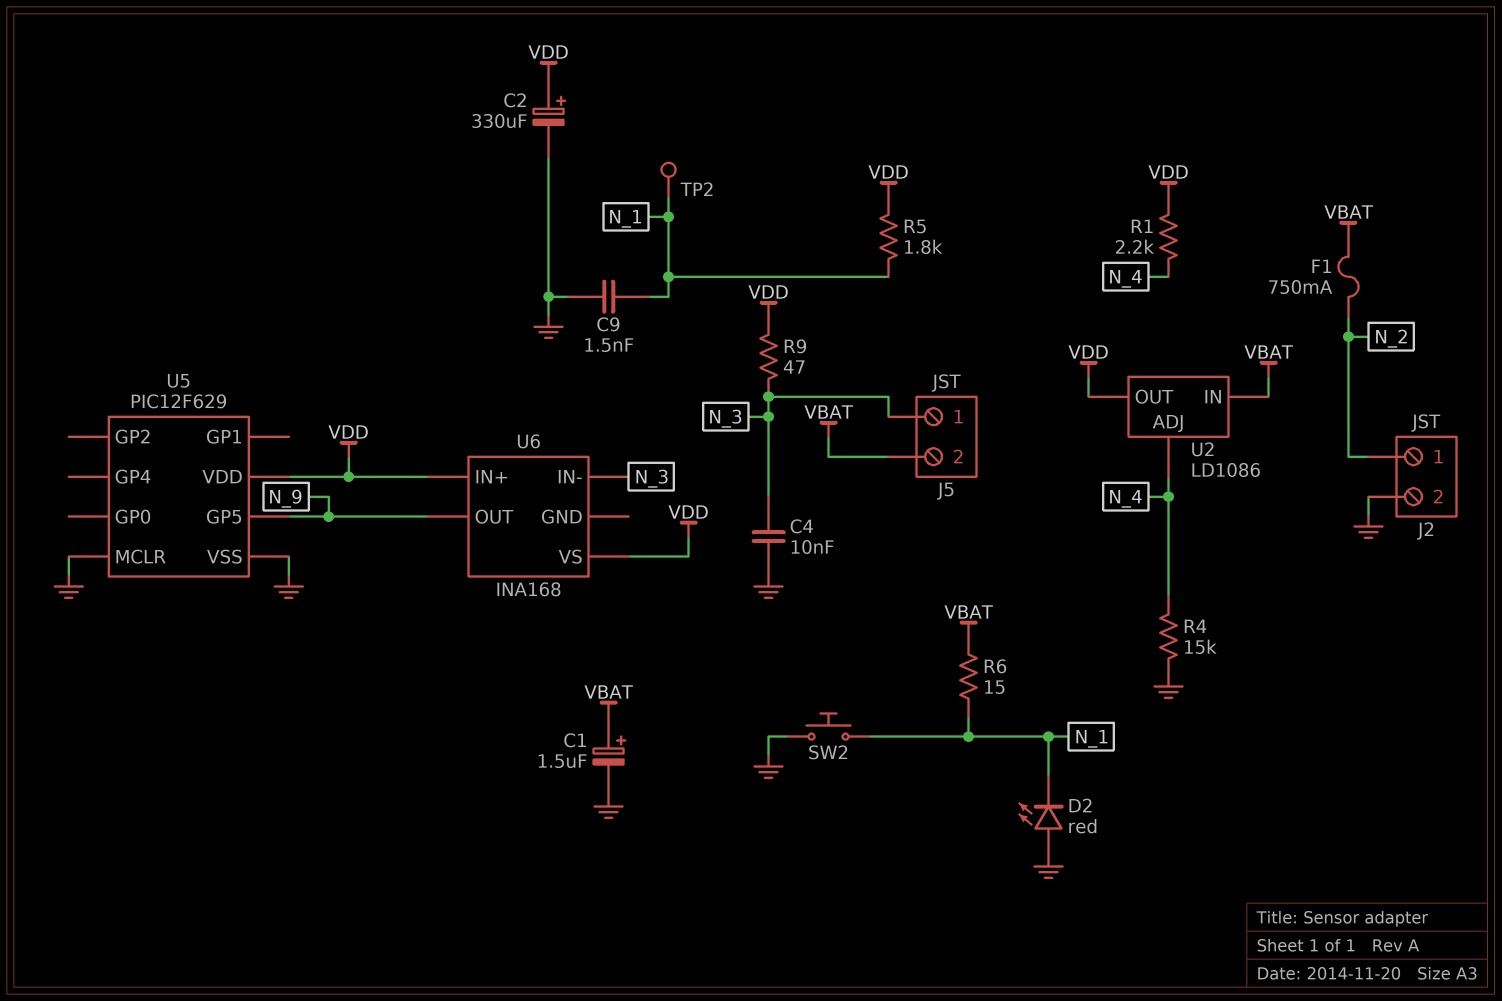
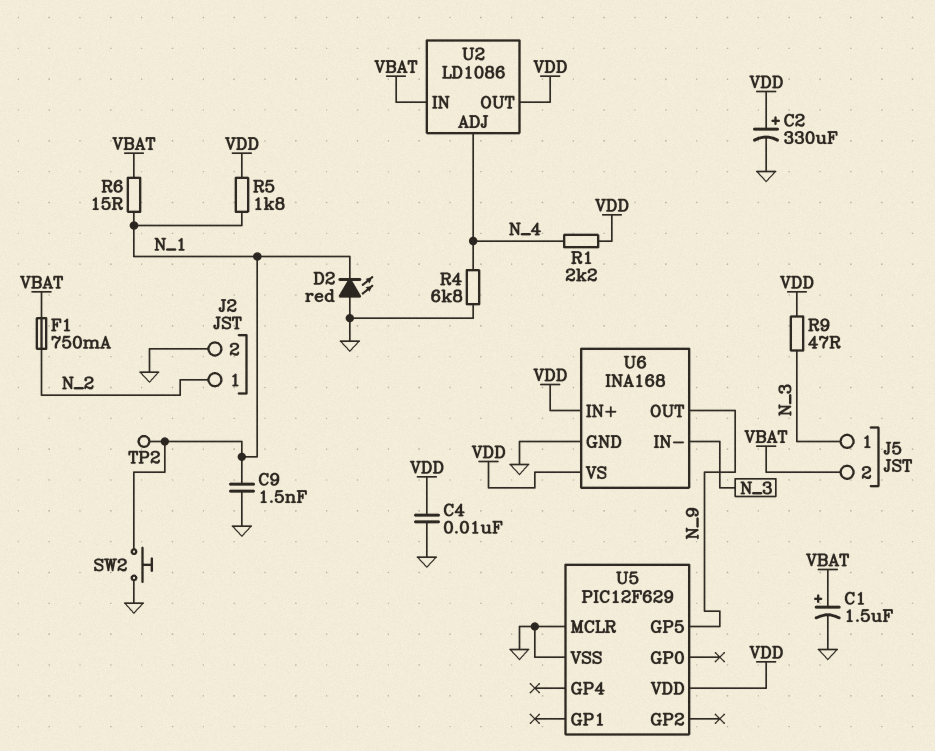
C4: 10nF (GND, N_3) -> 10nF (GND, VDD)
R4: 15k (GND, N_4) -> 6.8k (GND, N_4)
U6 pin GND: none -> GND

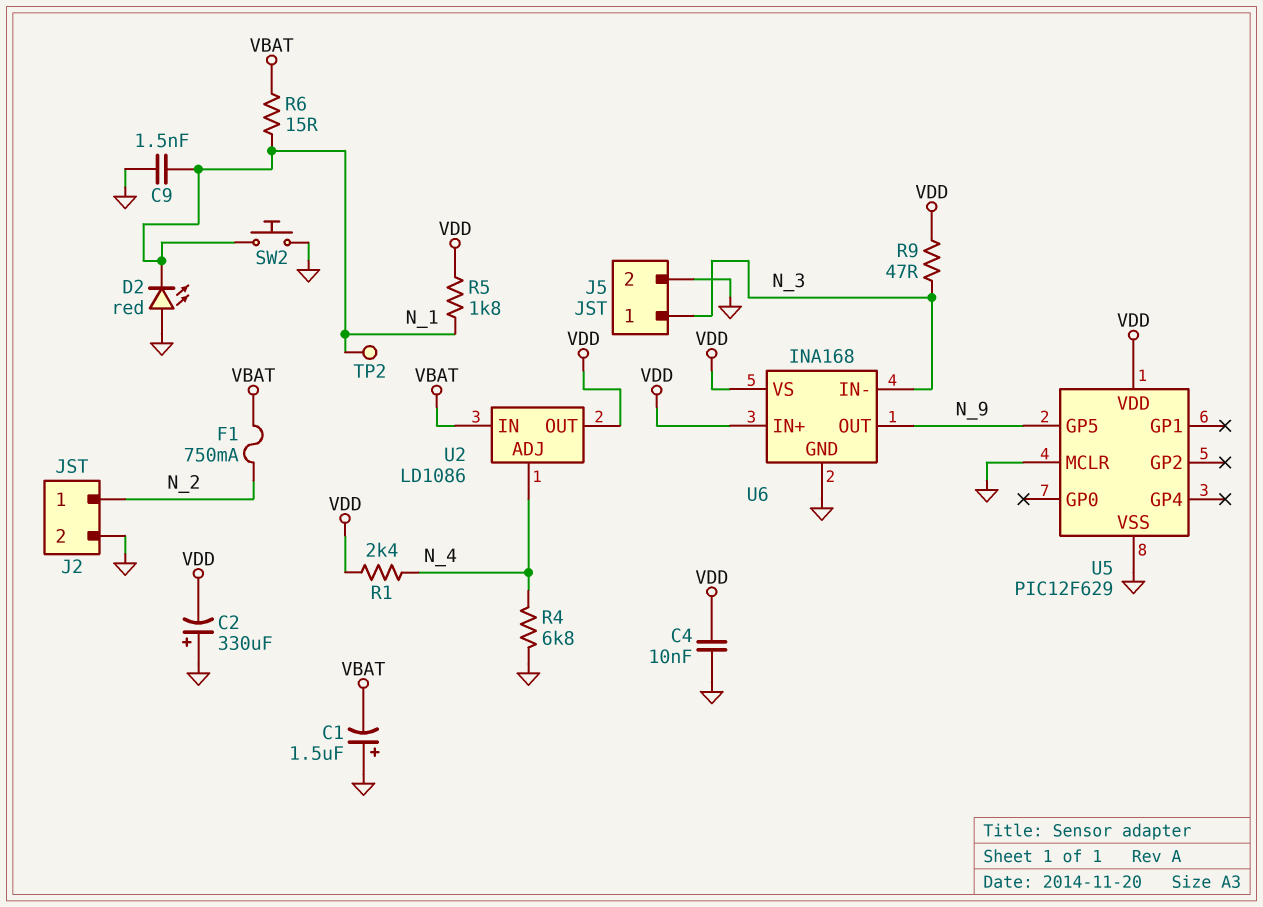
C1: 1.5uF (plus VBAT, minus GND) -> 1.5uF (plus GND, minus VBAT)
C2: 330uF (plus VDD, minus GND) -> 330uF (plus GND, minus VDD)
J5 pin 2: VBAT -> GND
R1: 2.2k (N_4, VDD) -> 2.4k (N_4, VDD)

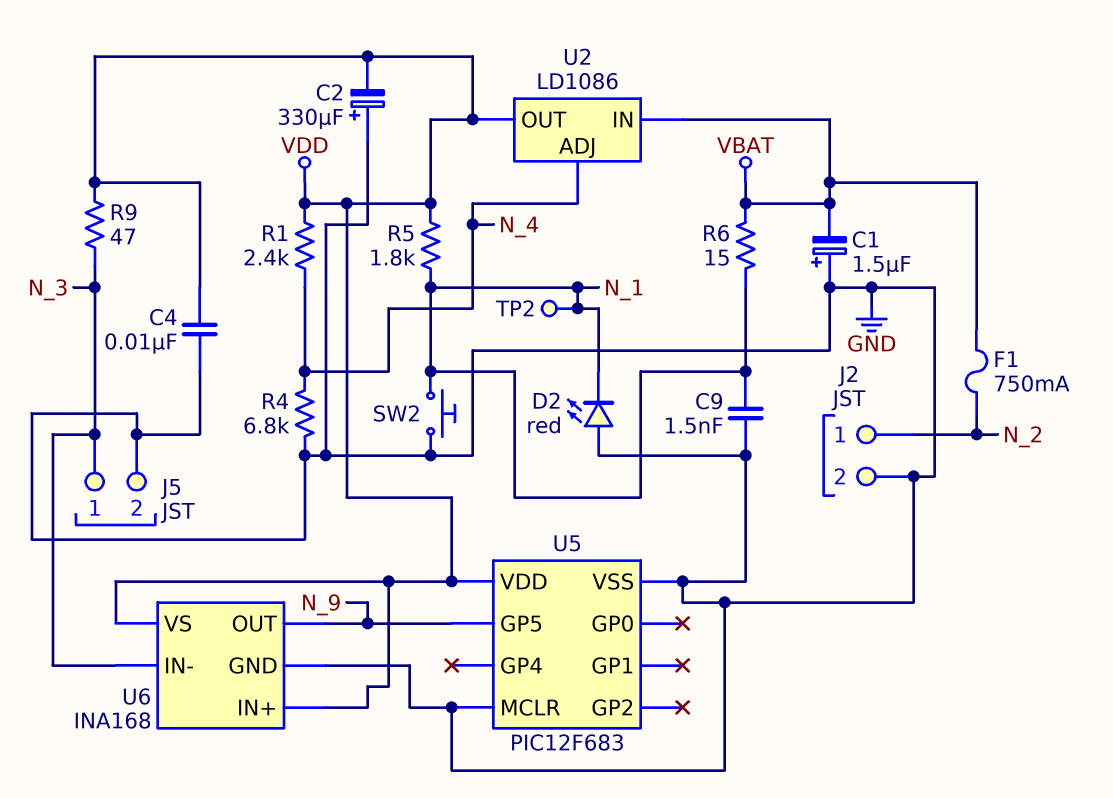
U5: PIC12F629 -> PIC12F683

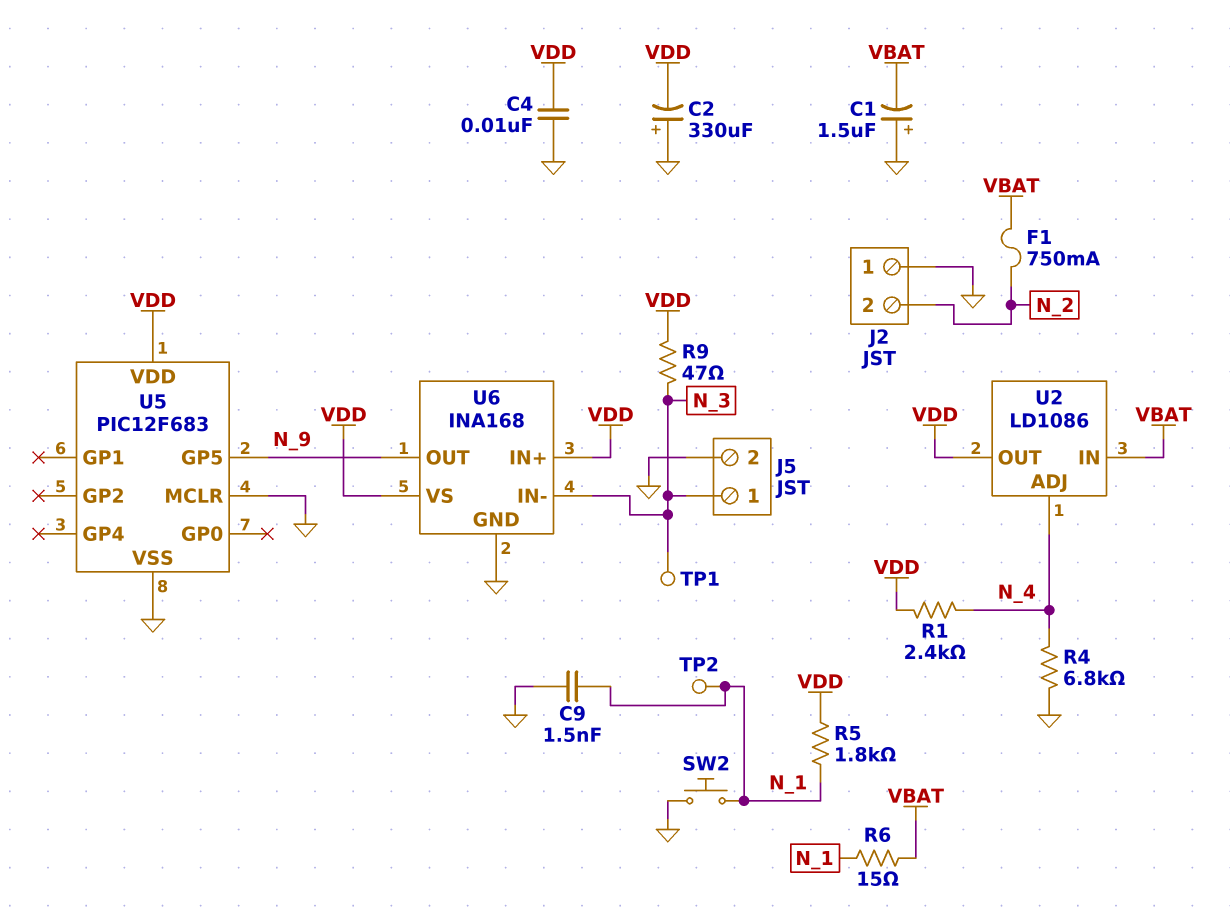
D2: LED red (A GND, K N_1) -> none
J2 pin 1: N_2 -> GND
J2 pin 2: GND -> N_2
TP1: none -> test point (N_3)

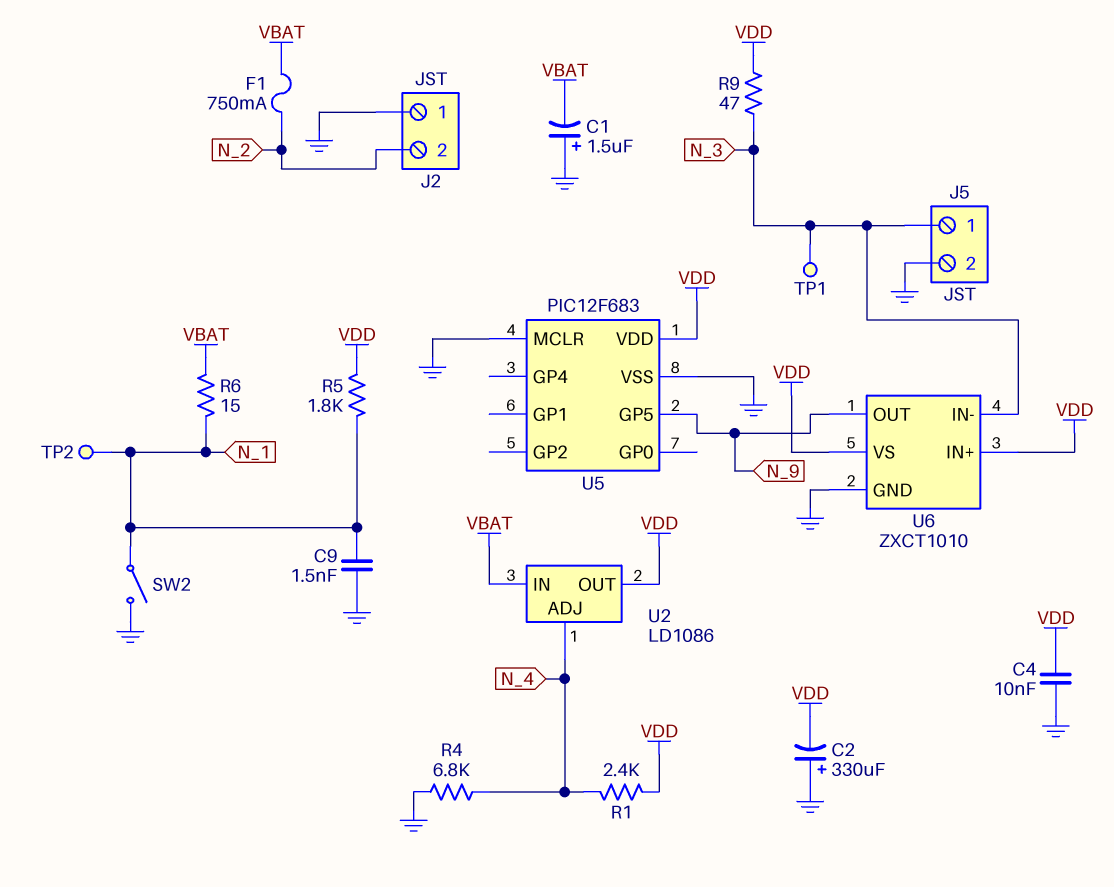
SW2: button (GND, N_1) -> switch (GND, N_1)
U6: INA168 -> ZXCT1010

